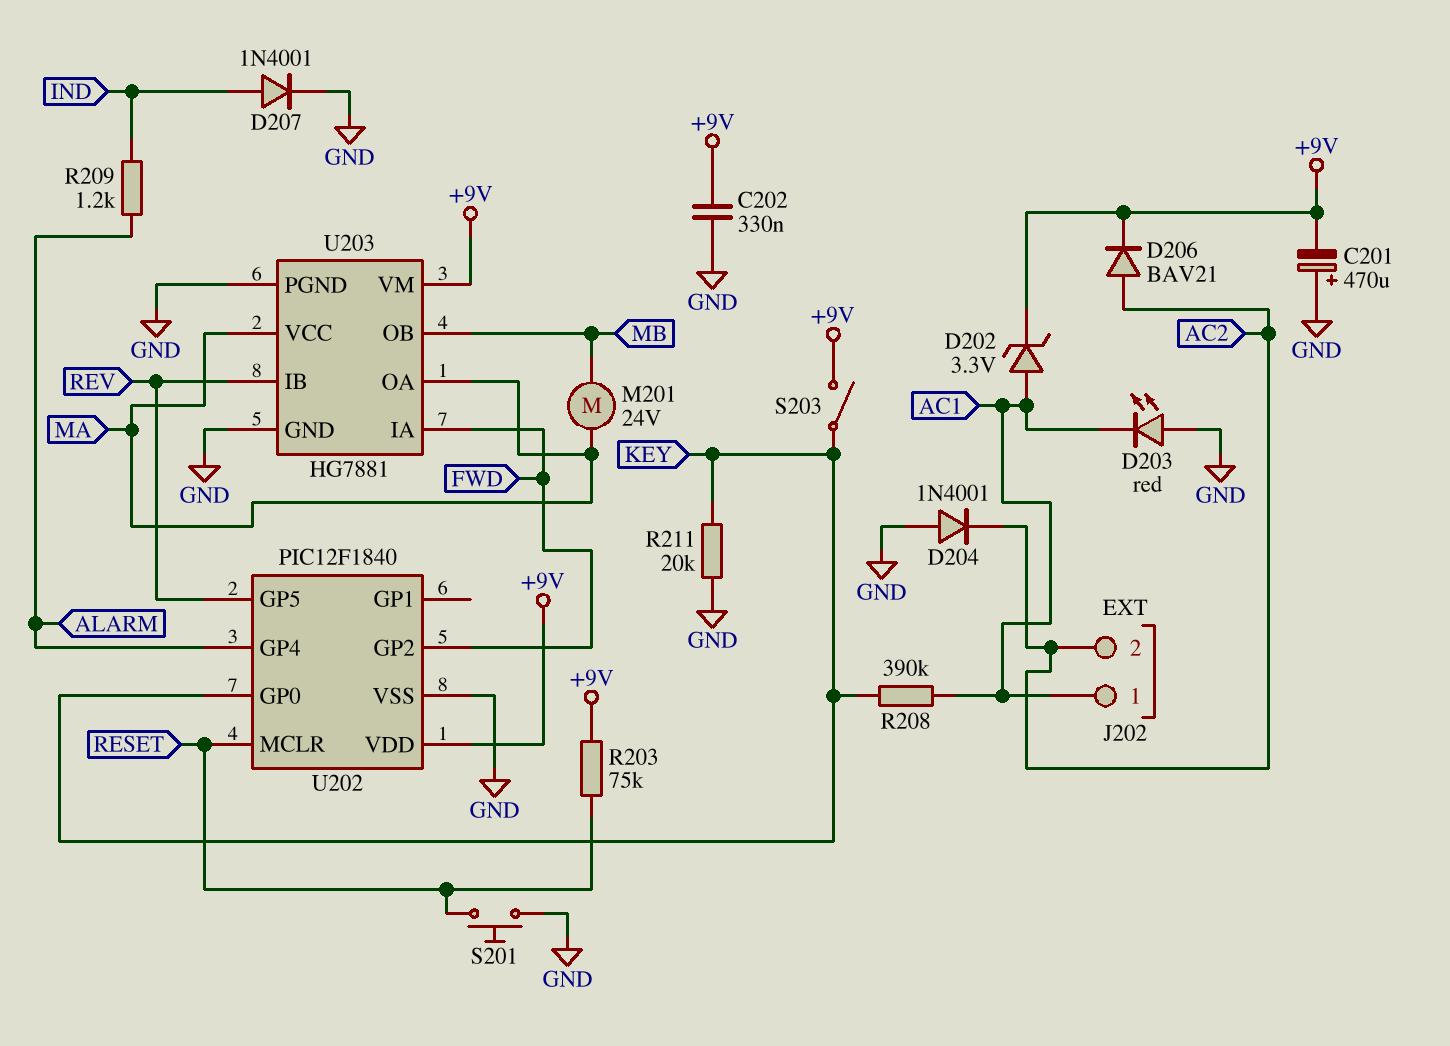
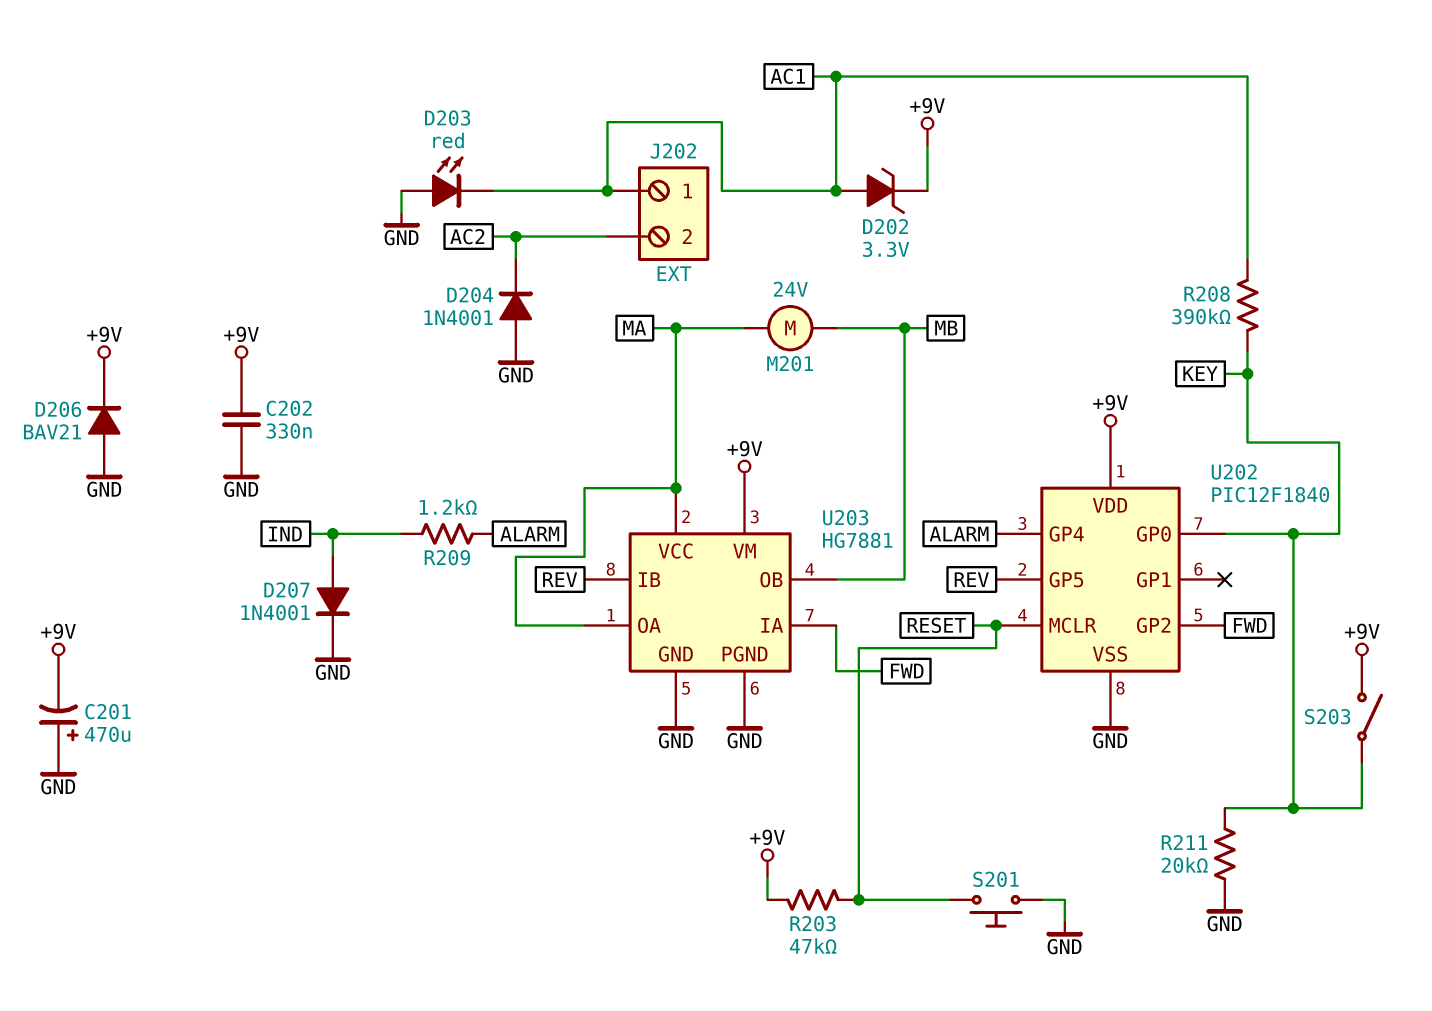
D206: diode BAV21 (A AC2, K +9V) -> diode BAV21 (A GND, K +9V)
R203: 75k (+9V, RESET) -> 47k (+9V, RESET)

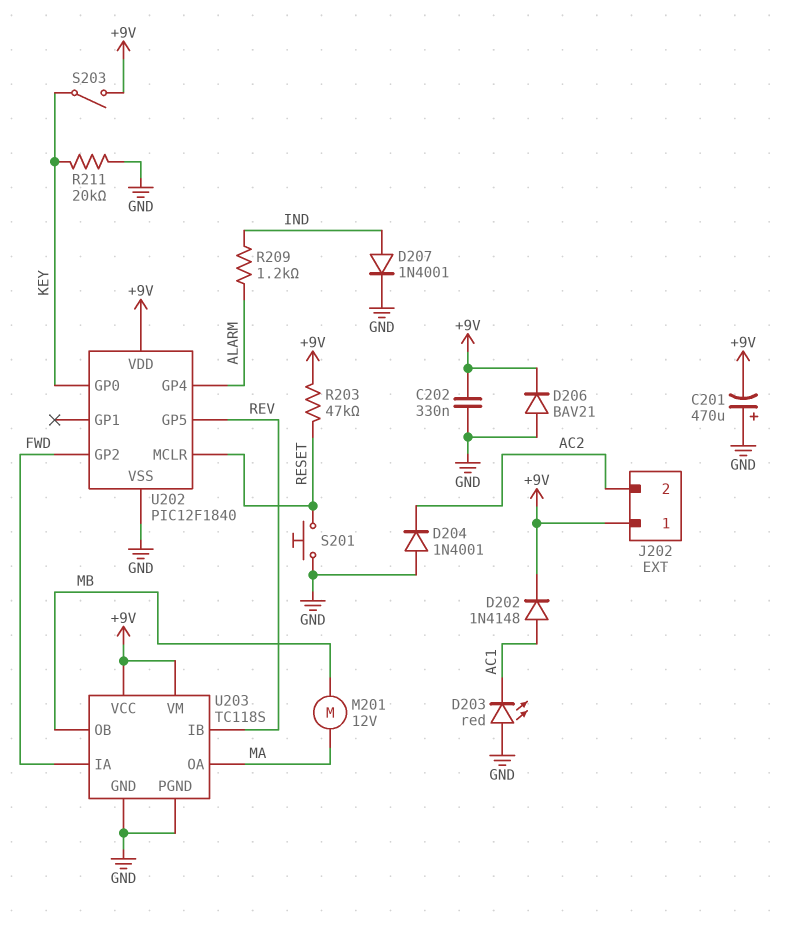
D202: zener 3.3V (A AC1, K +9V) -> diode 1N4148 (A AC1, K +9V)
J202 pin 1: AC1 -> +9V
M201: motor 24V (MA, MB) -> motor 12V (MA, MB)
R208: 390k (AC1, KEY) -> none
U203: HG7881 -> TC118S
U203 pin VCC: MA -> +9V

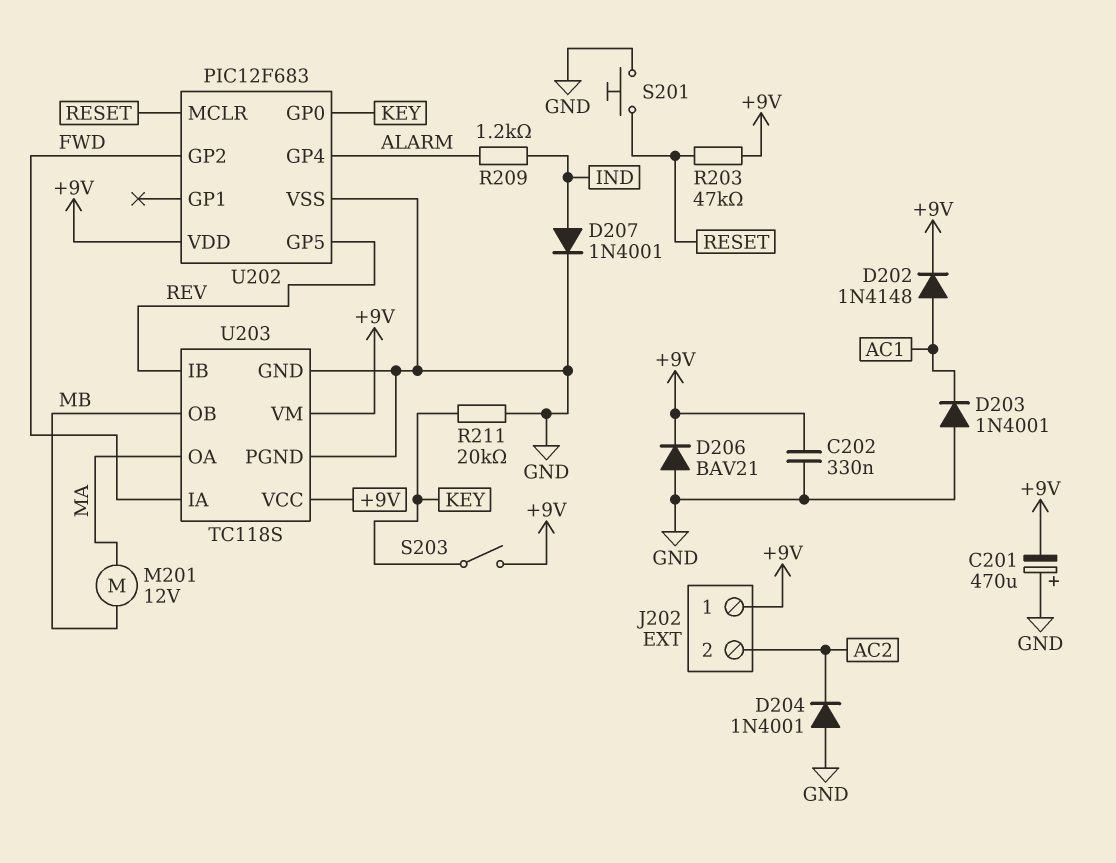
D203: LED red (A GND, K AC1) -> diode 1N4001 (A GND, K AC1)
U202: PIC12F1840 -> PIC12F683

